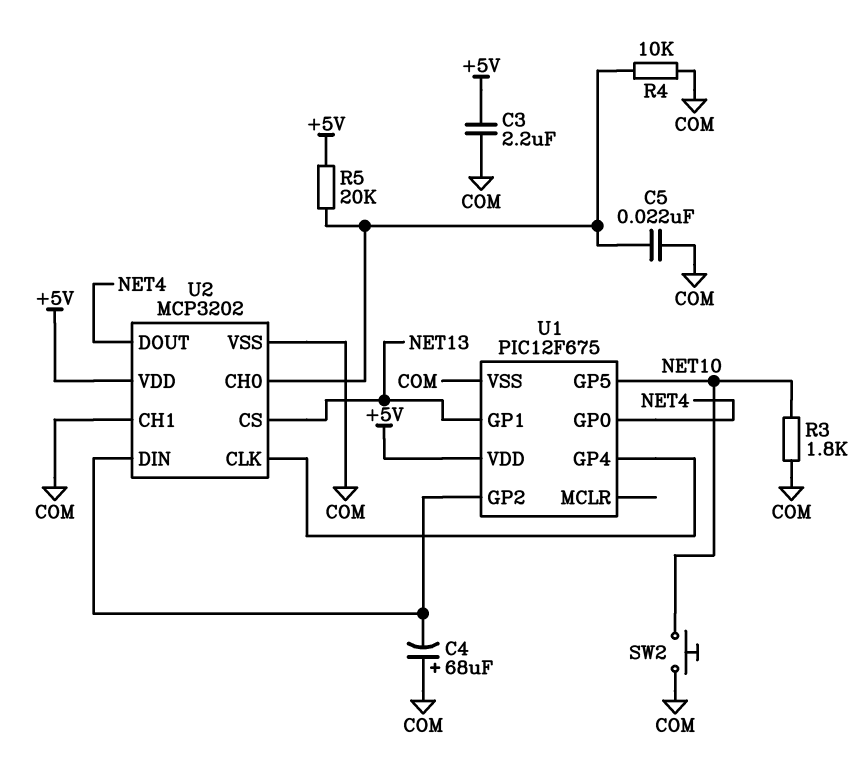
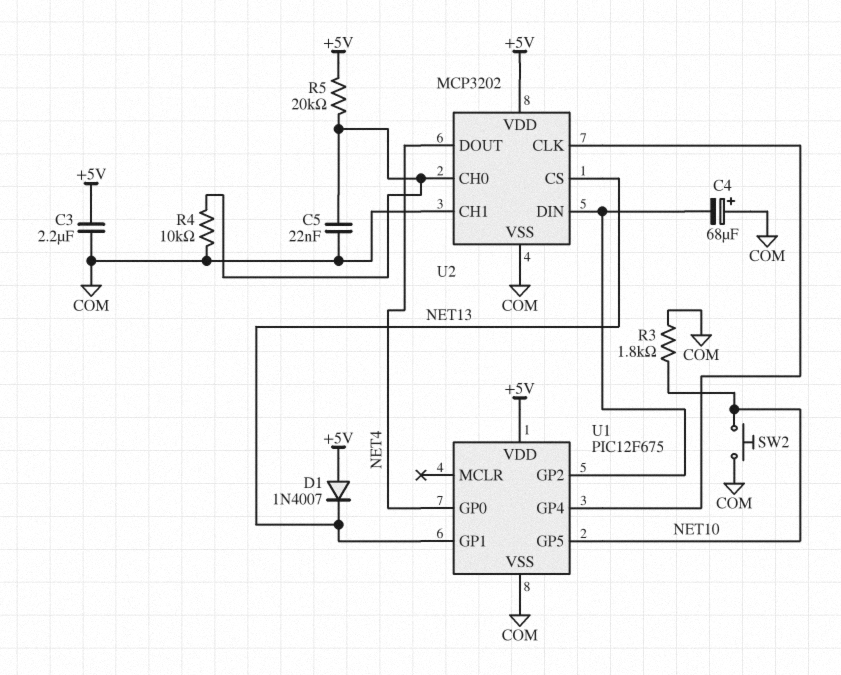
D1: none -> diode 1N4007 (A +5V, K NET13)

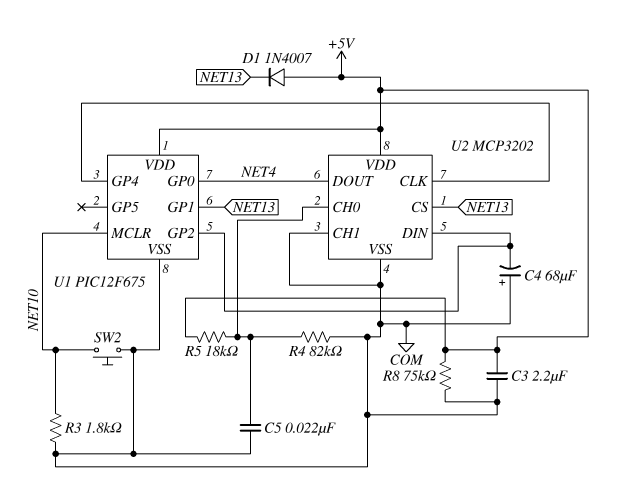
R4: 10k (COM, U2/CH0) -> 82k (COM, U2/CH0)
R5: 20k (+5V, U2/CH0) -> 18k (+5V, U2/CH0)
R8: none -> 75k (+5V, COM)
U1 pin GP5: NET10 -> none
U1 pin MCLR: none -> NET10

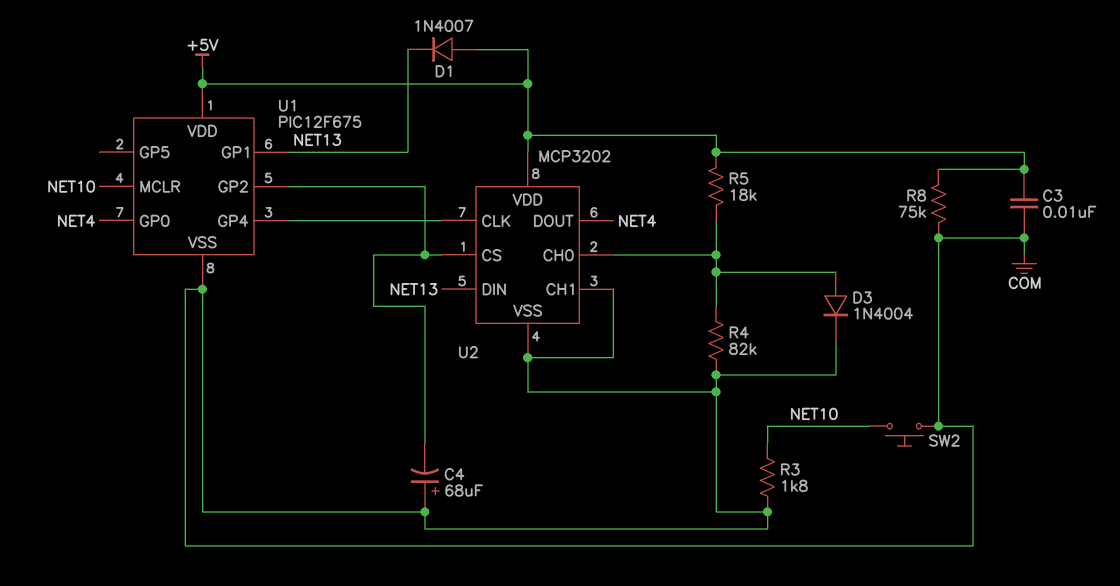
C3: 2.2uF (+5V, COM) -> 10nF (+5V, COM)
C5: 22nF (COM, U2/CH0) -> none
D3: none -> diode 1N4004 (A U2/CH0, K COM)
U2 pin CS: NET13 -> U1/GP2
U2 pin DIN: U1/GP2 -> NET13

